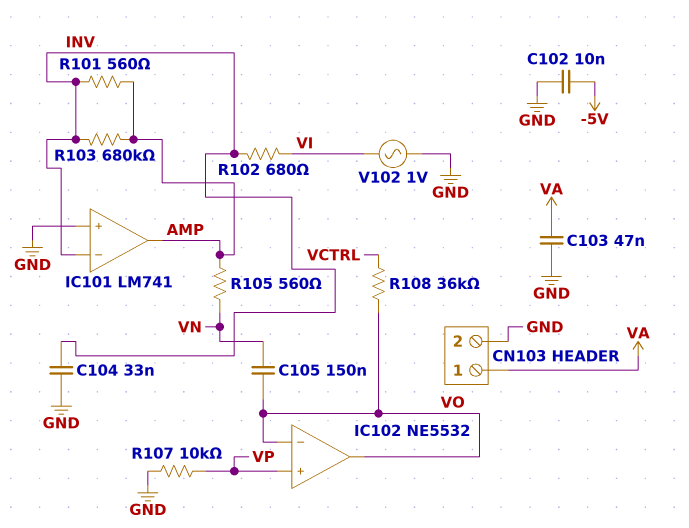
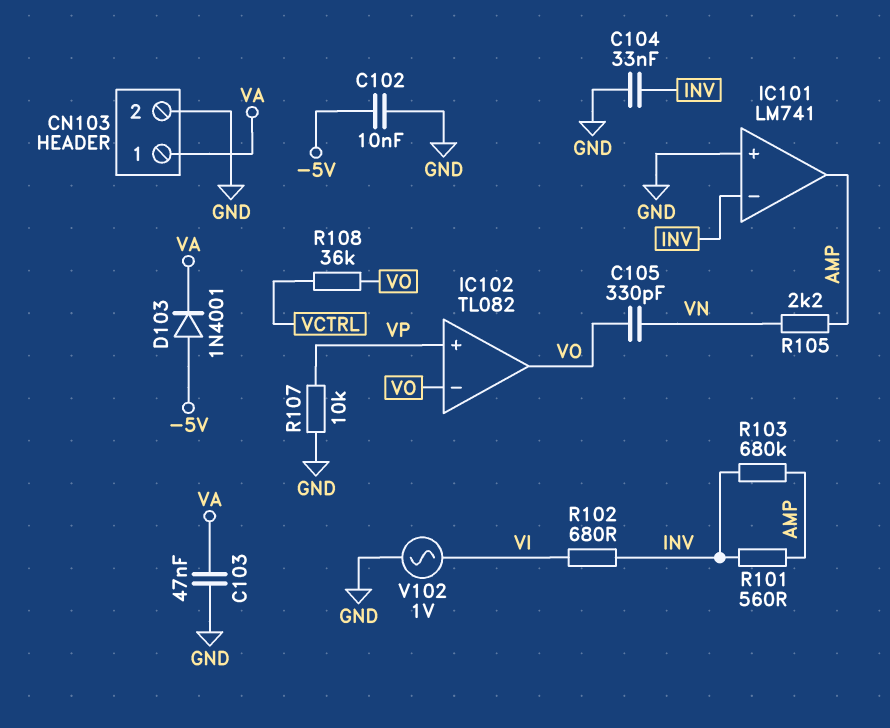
C105: 150nF (VN, VO) -> 330pF (VN, VO)
D103: none -> diode 1N4001 (A -5V, K VA)
IC102: NE5532 -> TL082
R105: 560 (AMP, VN) -> 2.2k (AMP, VN)

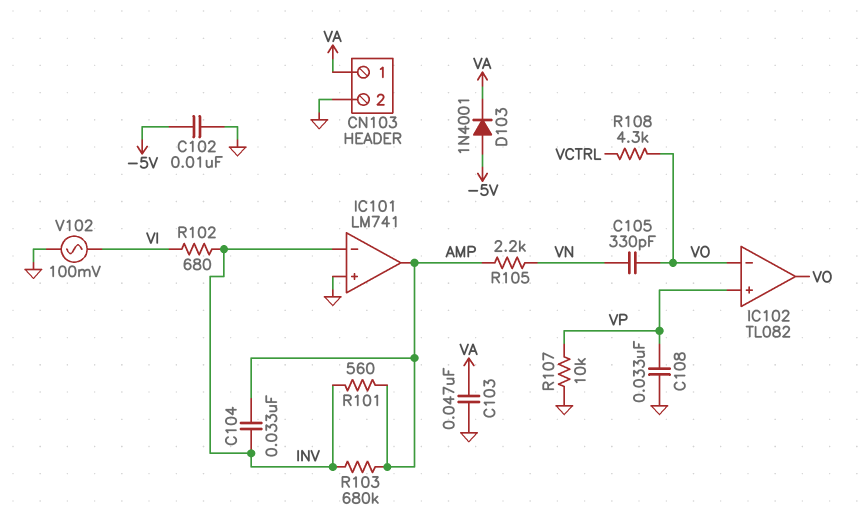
C104: 33nF (GND, INV) -> 33nF (AMP, INV)
C108: none -> 33nF (GND, VP)
R108: 36k (VCTRL, VO) -> 4.3k (VCTRL, VO)
V102: AC 1V (GND, VI) -> AC 100mV (GND, VI)

